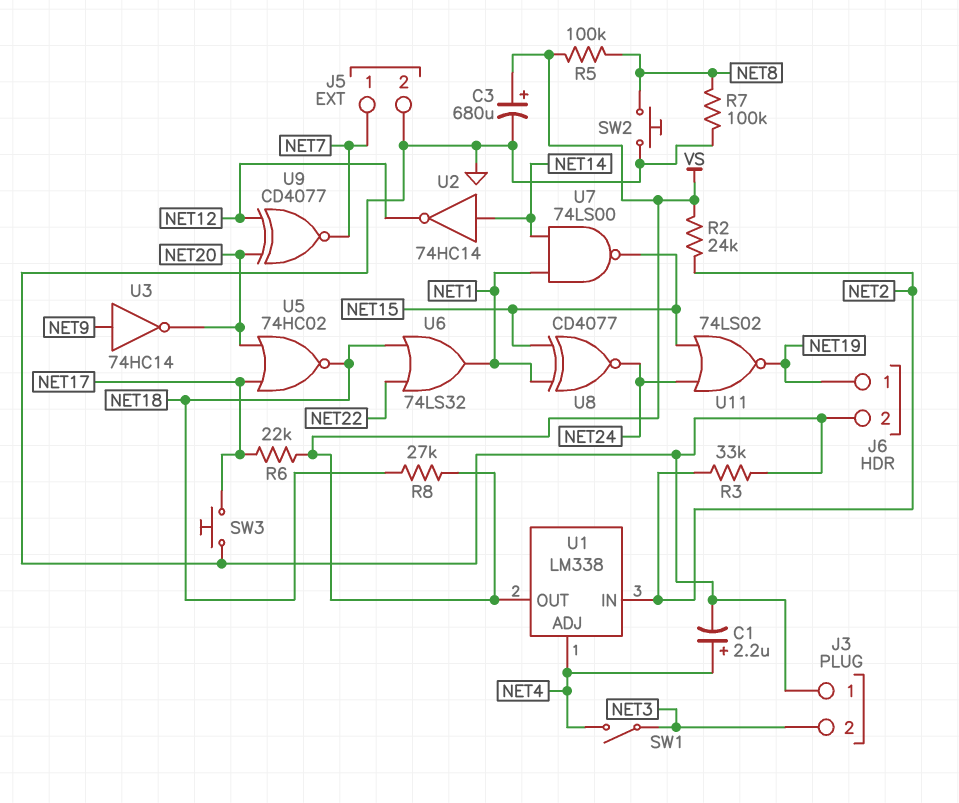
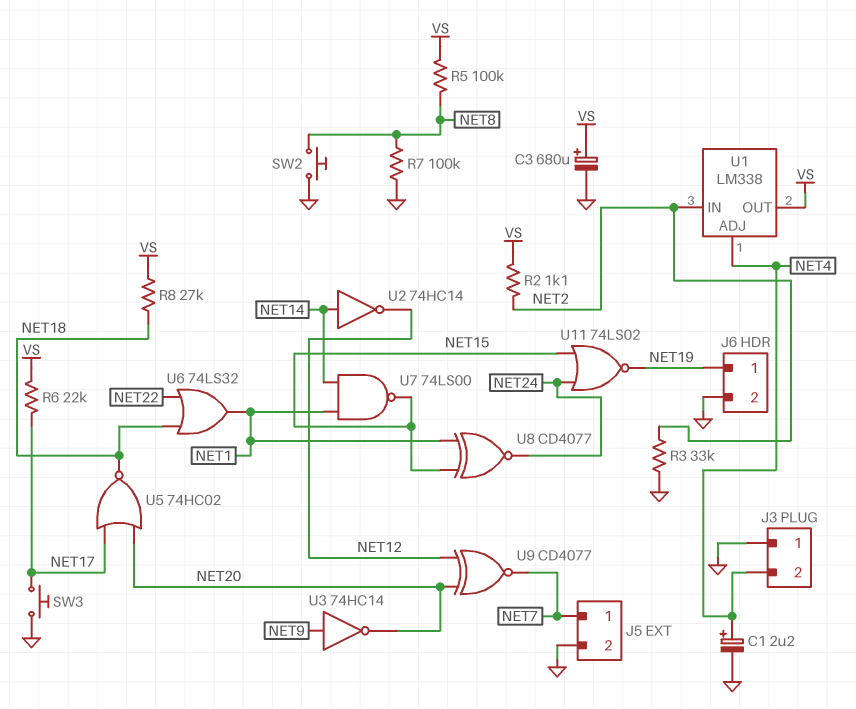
J3 pin 2: NET3 -> NET4
R2: 24k (NET2, VS) -> 1.1k (NET2, VS)
SW1: switch (NET3, NET4) -> none

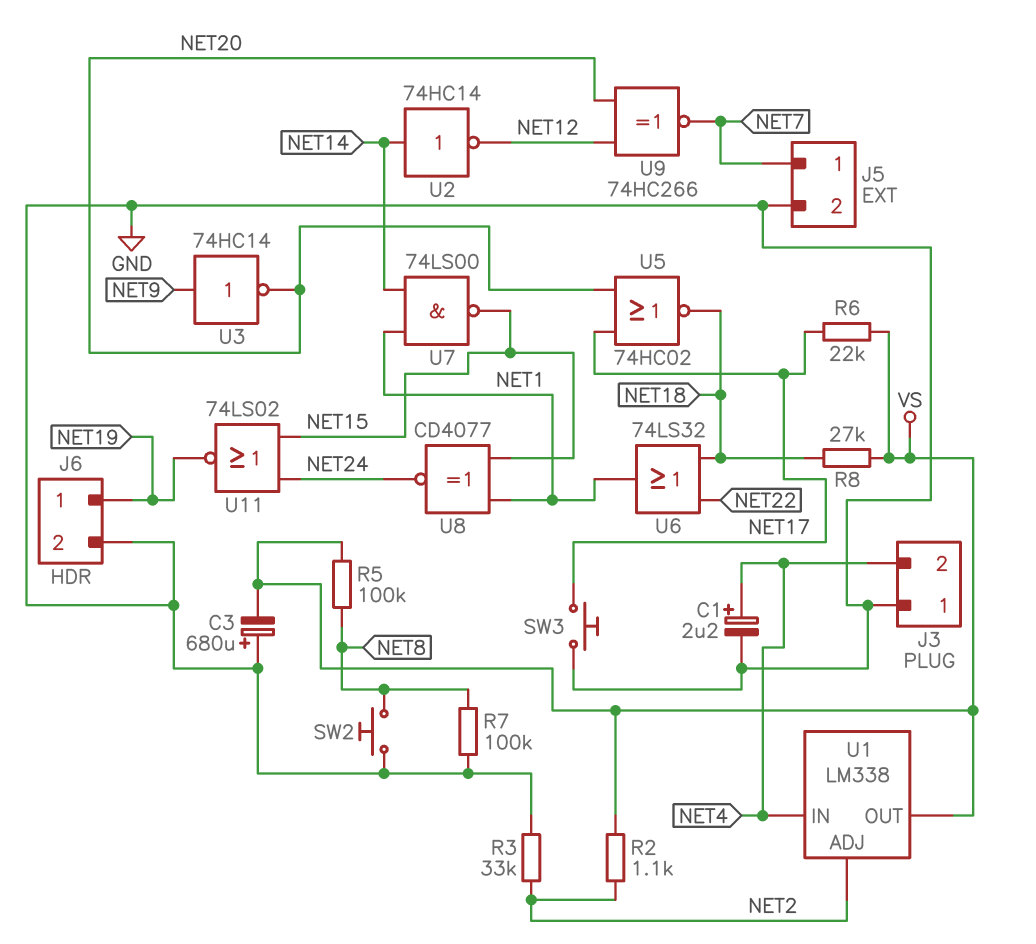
C3: 680uF (plus VS, minus GND) -> 680uF (plus GND, minus VS)
U1 pin ADJ: NET4 -> NET2
U1 pin IN: NET2 -> NET4
U9: XNOR CD4077 (in NET12, in NET20, out NET7) -> XNOR 74HC266 (in NET12, in NET20, out NET7)

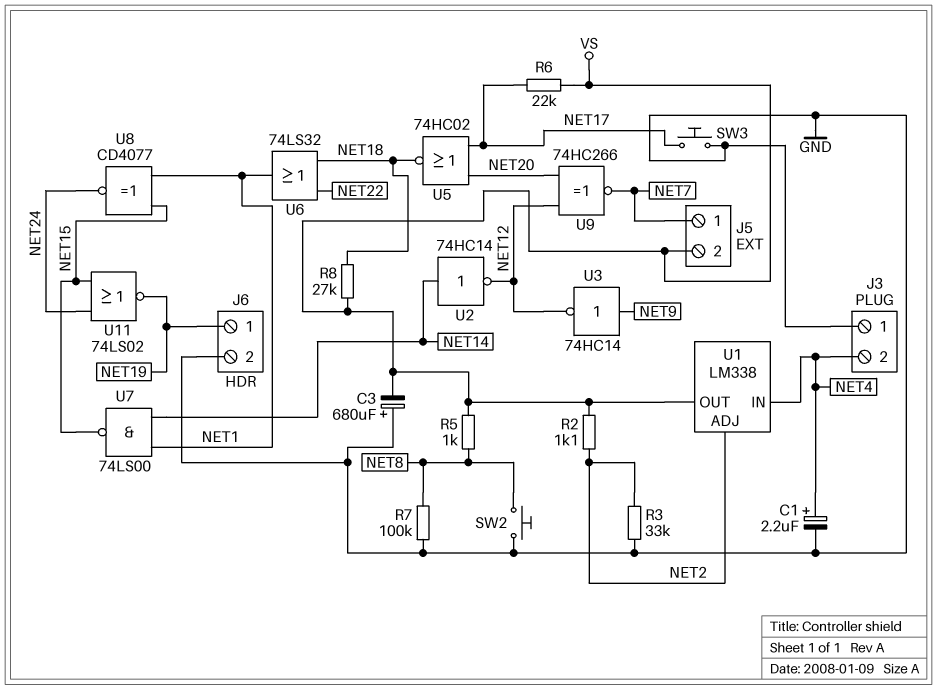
J5 pin 2: GND -> VS
R5: 100k (NET8, VS) -> 1k (NET8, VS)
U3: NOT 74HC14 (in NET9, out NET20) -> NOT 74HC14 (in NET9, out NET12)

